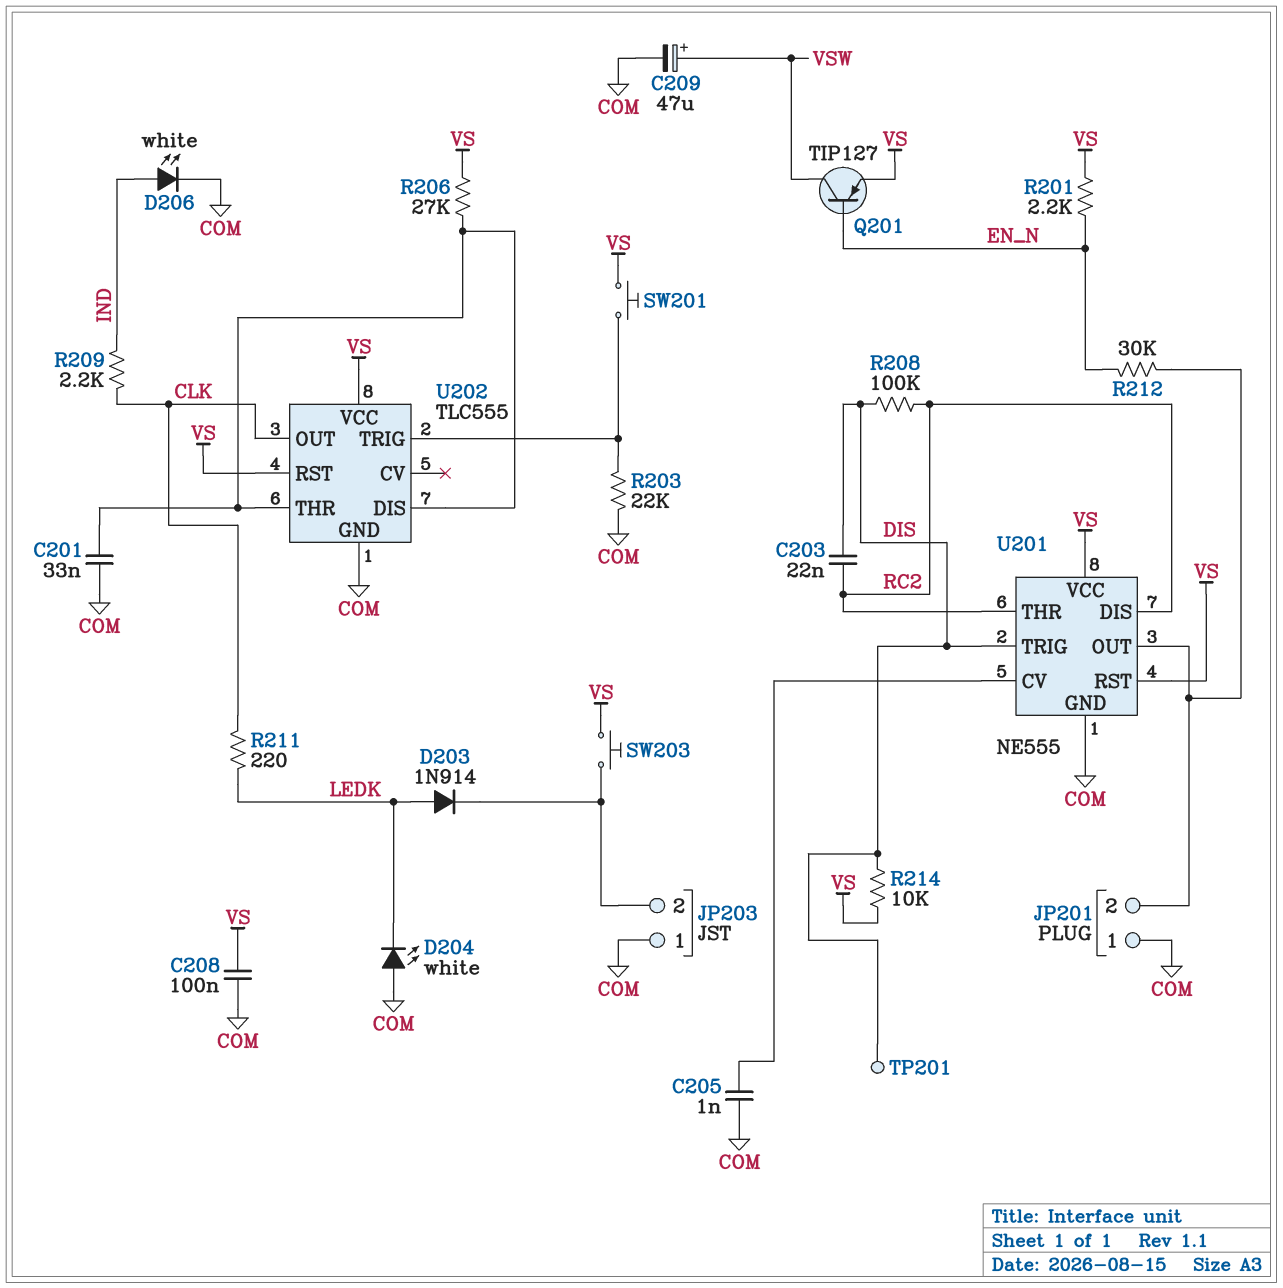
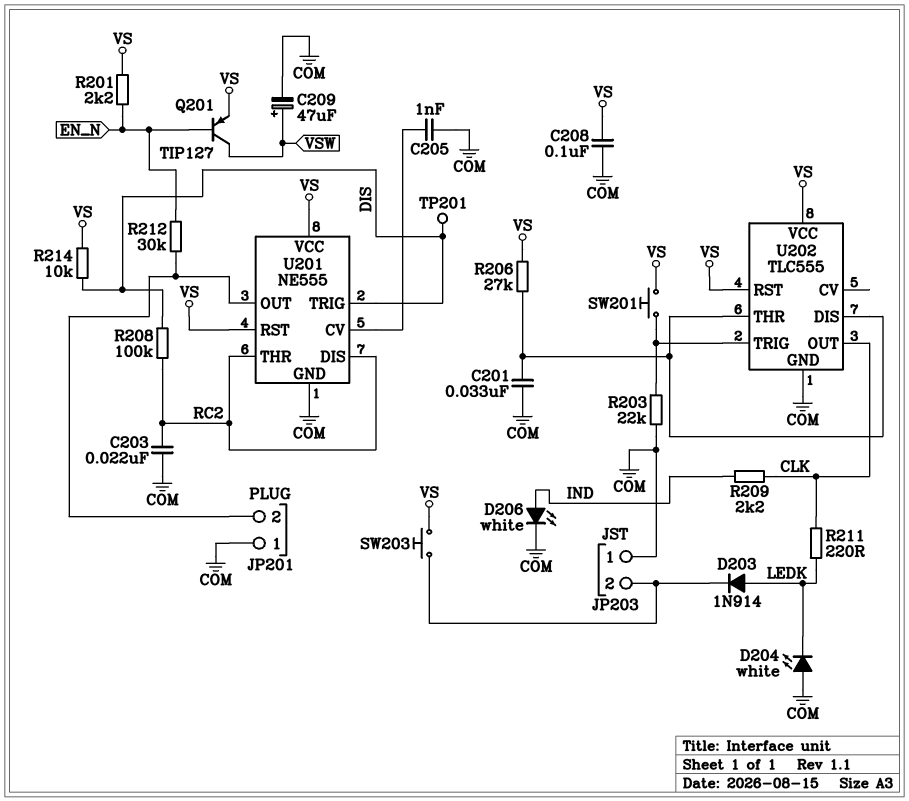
C203: 22nF (DIS, RC2) -> 22nF (COM, RC2)

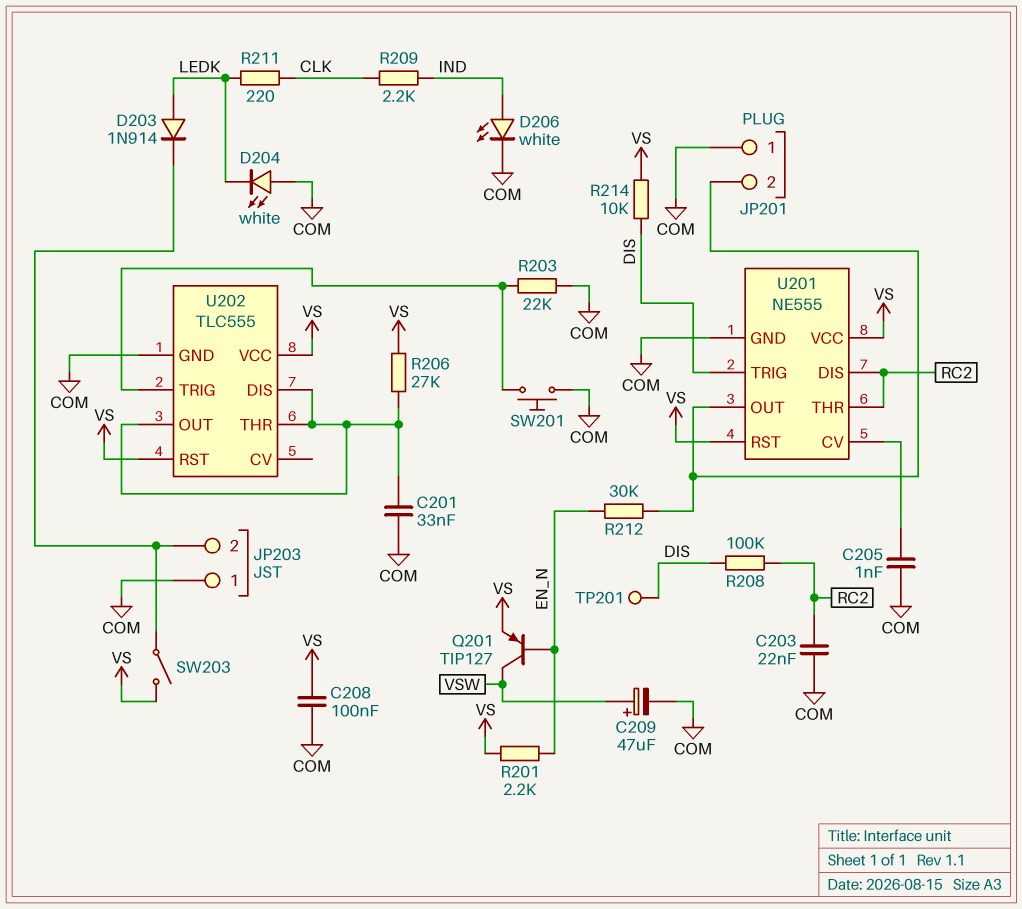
SW201: button (U202/TRIG, VS) -> button (COM, U202/TRIG)
SW203: button (JP203/2, VS) -> switch (JP203/2, VS)
U202 pin OUT: CLK -> U202/DIS

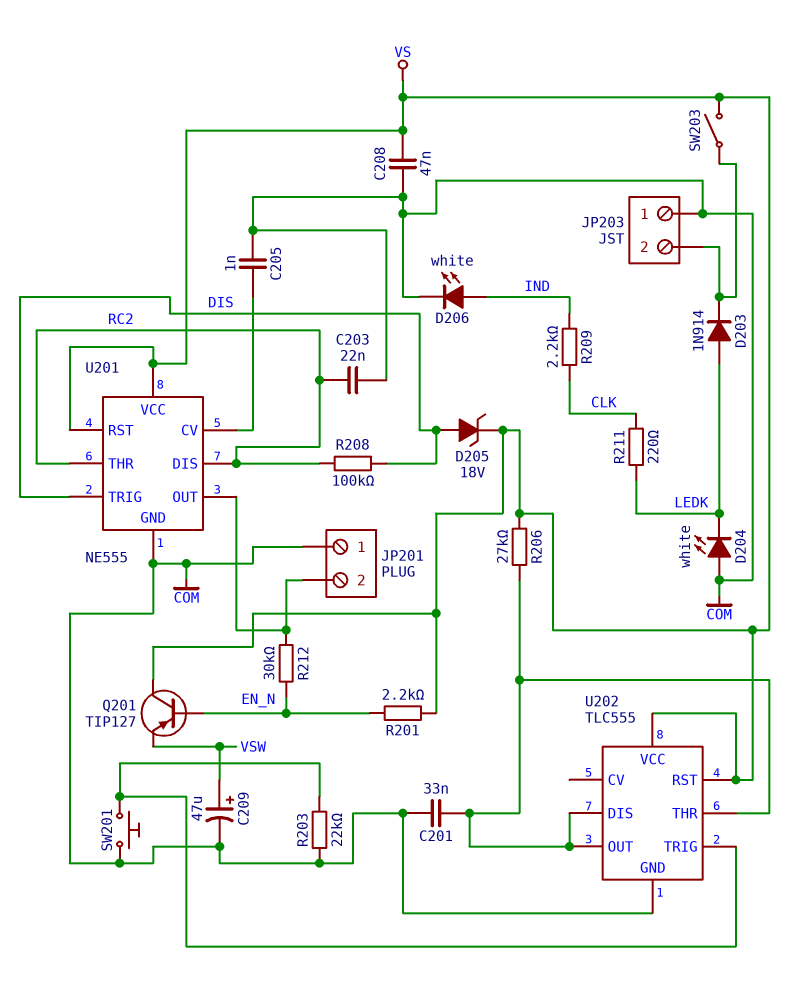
C208: 100nF (COM, VS) -> 47nF (COM, VS)
D205: none -> zener 18V (A DIS, K VS)
Q201: PNP TIP127 (B EN_N, C VSW, E VS) -> PNP TIP127 (B EN_N, C VS, E VSW)
R214: 10k (DIS, VS) -> none
TP201: test point (DIS) -> none

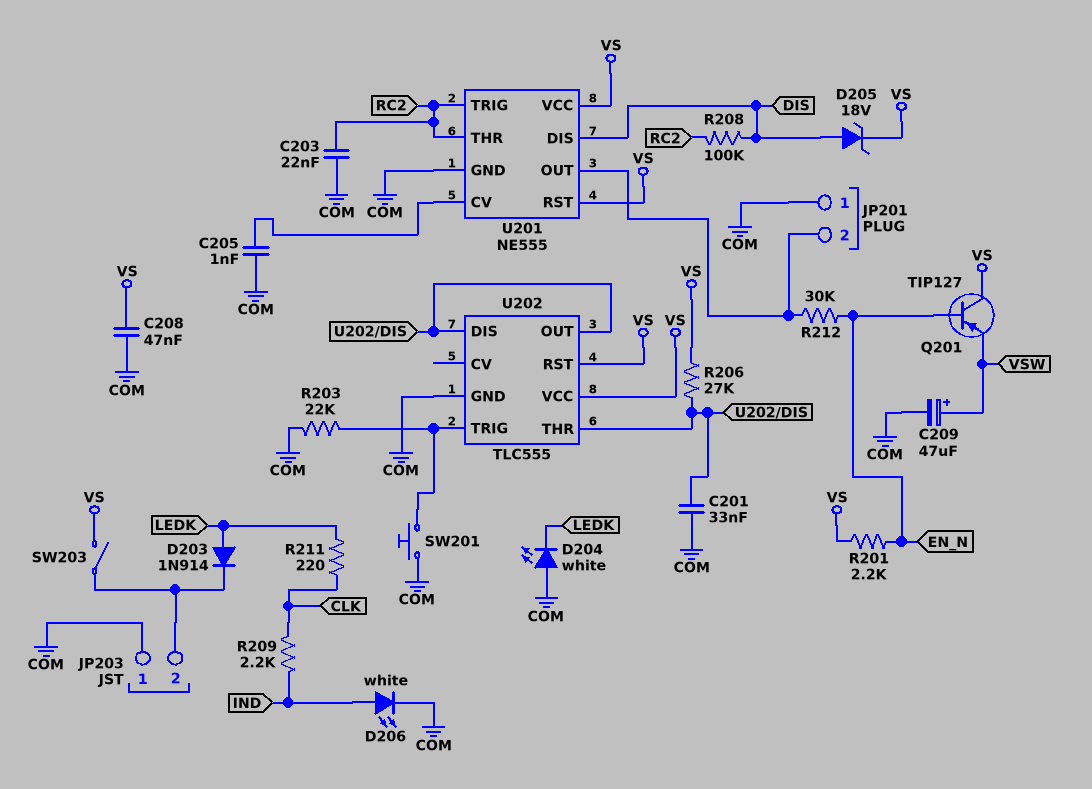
U201 pin DIS: RC2 -> DIS
U201 pin TRIG: DIS -> RC2

